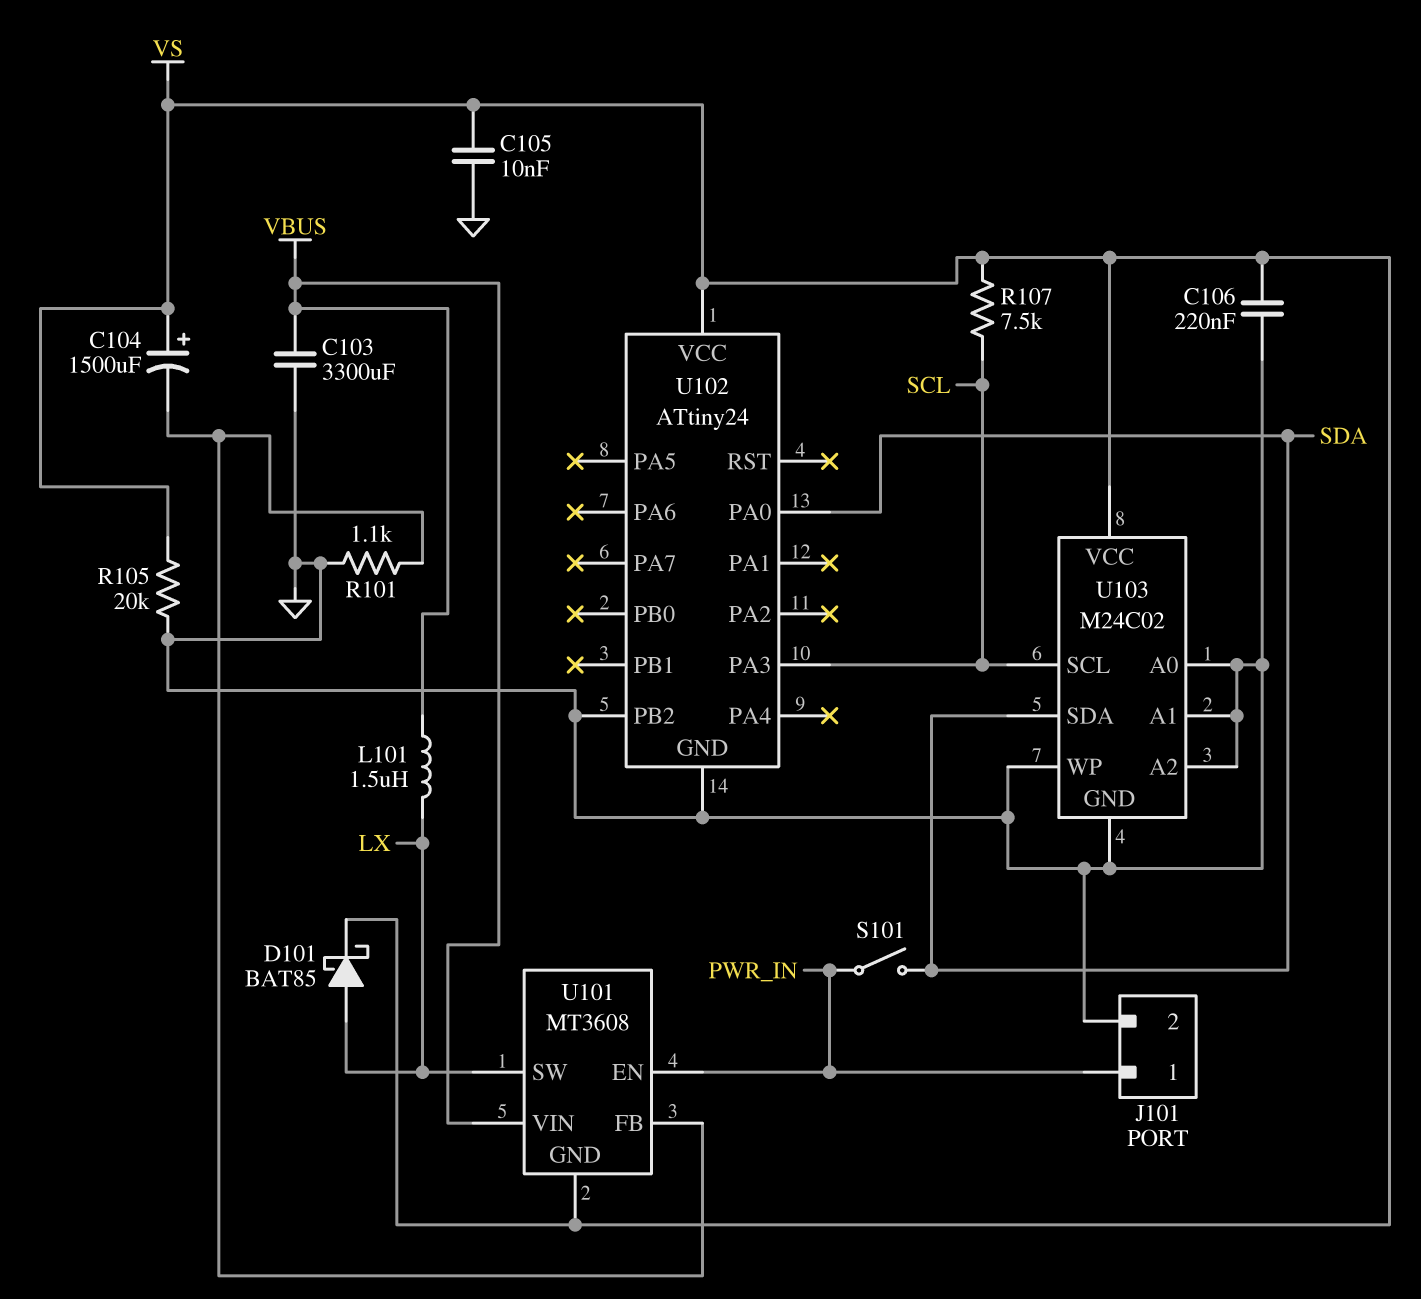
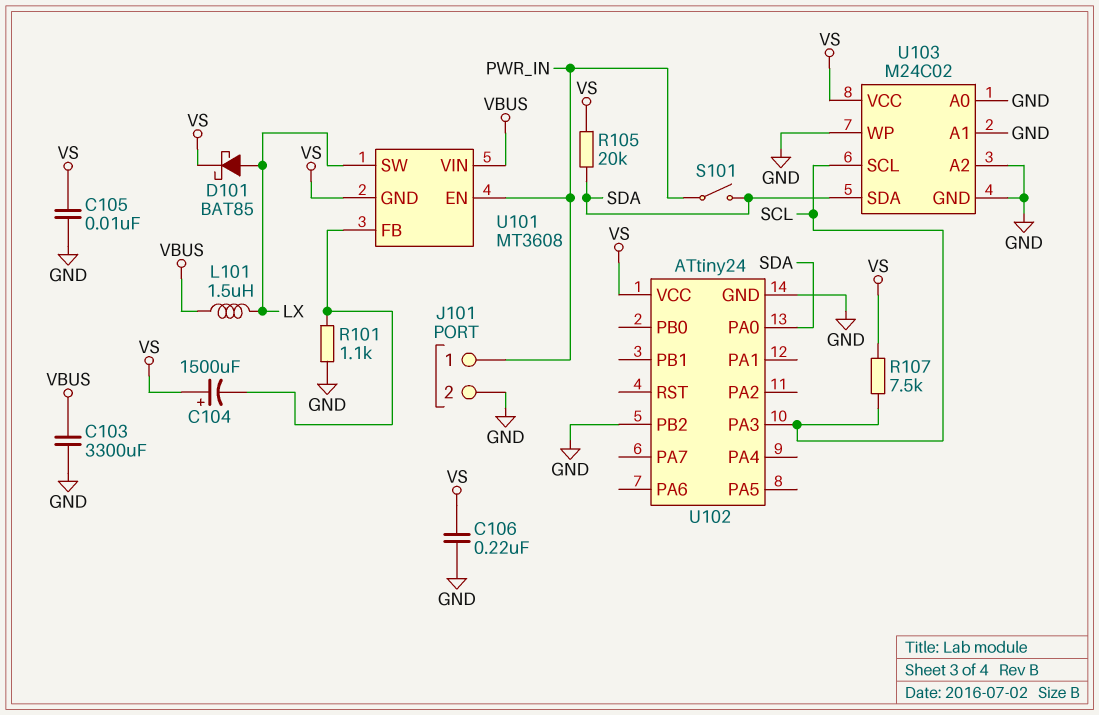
R105: 20k (GND, VS) -> 20k (SDA, VS)

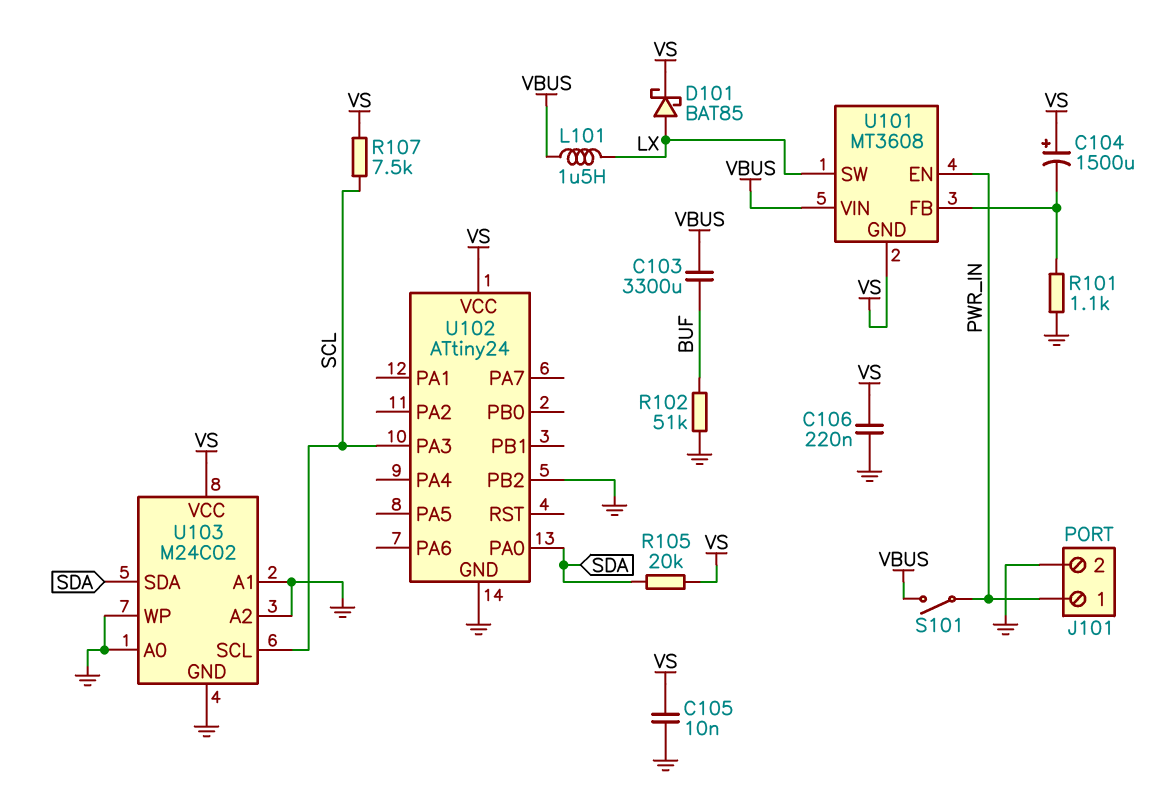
C103: 3300uF (GND, VBUS) -> 3300uF (BUF, VBUS)
R102: none -> 51k (BUF, GND)
S101: switch (PWR_IN, SDA) -> switch (PWR_IN, VBUS)

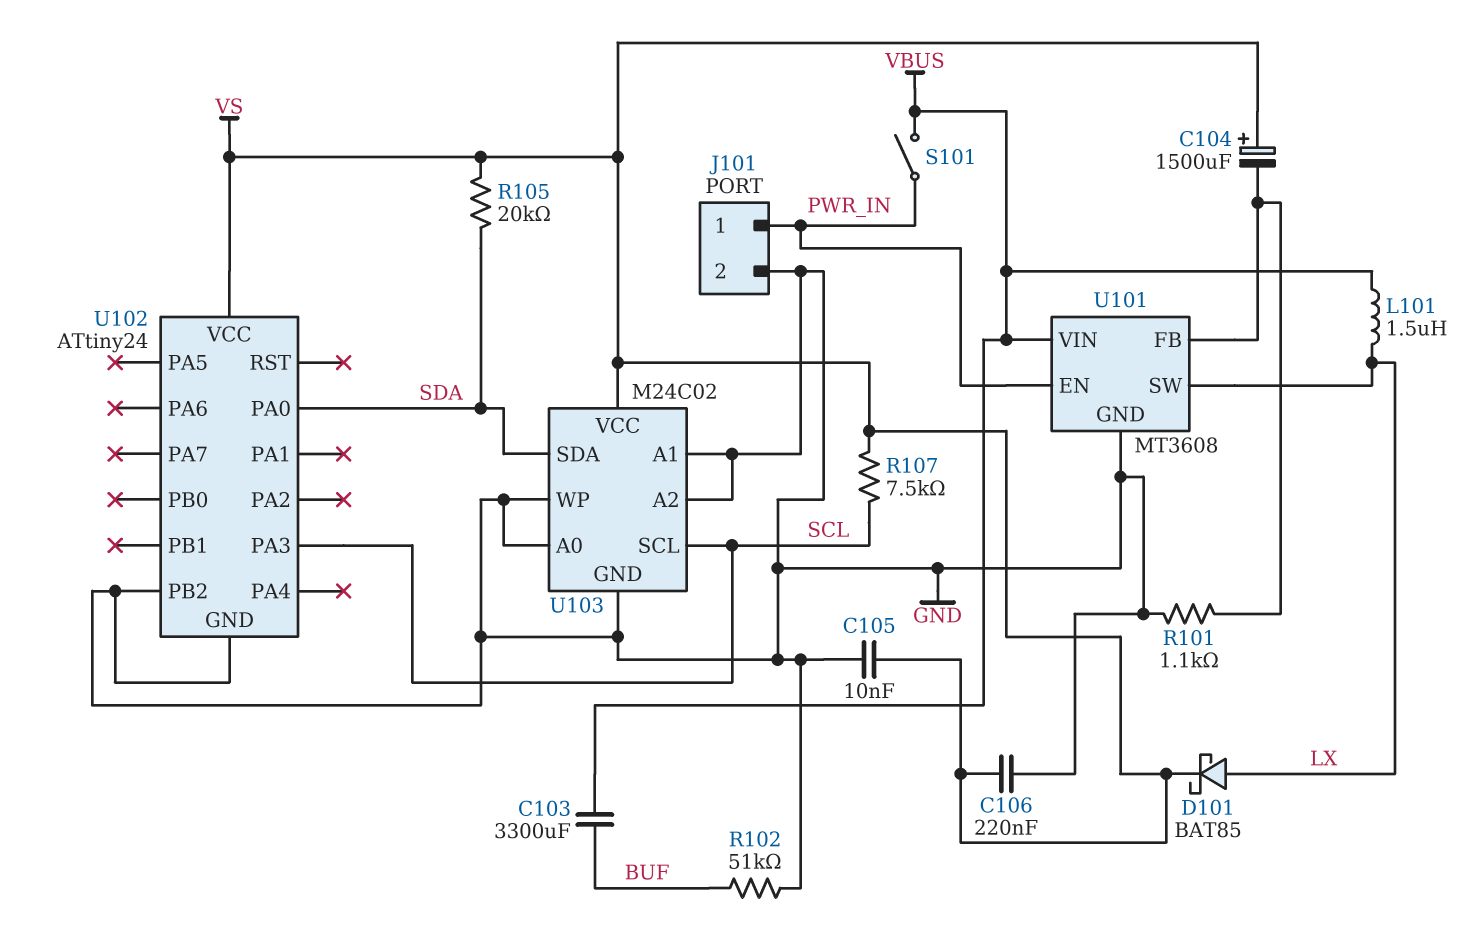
U101 pin GND: VS -> GND

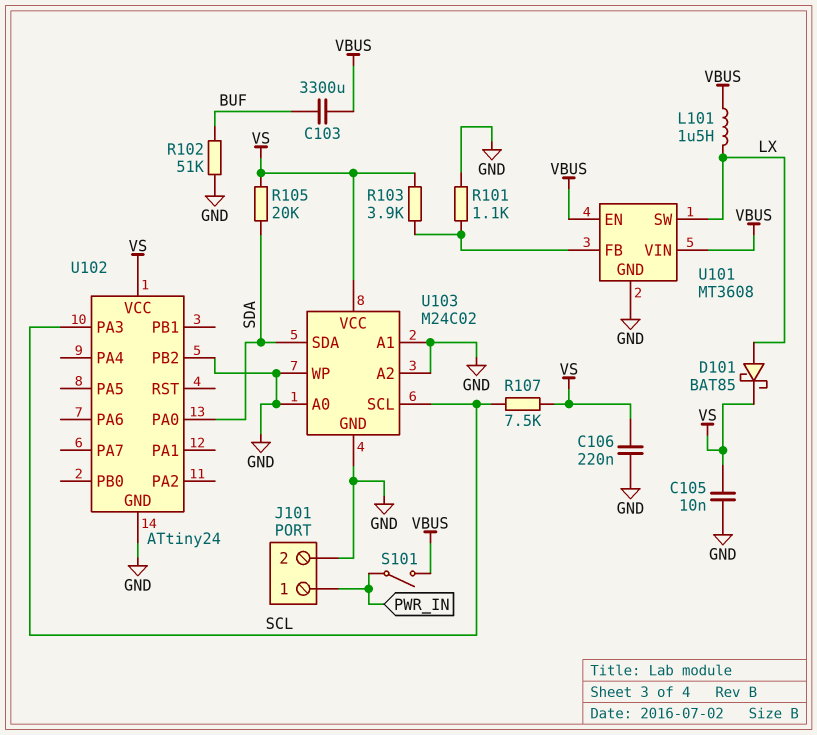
C104: 1500uF (plus VS, minus U101/FB) -> none
R103: none -> 3.9k (U101/FB, VS)
U101 pin EN: PWR_IN -> VBUS

